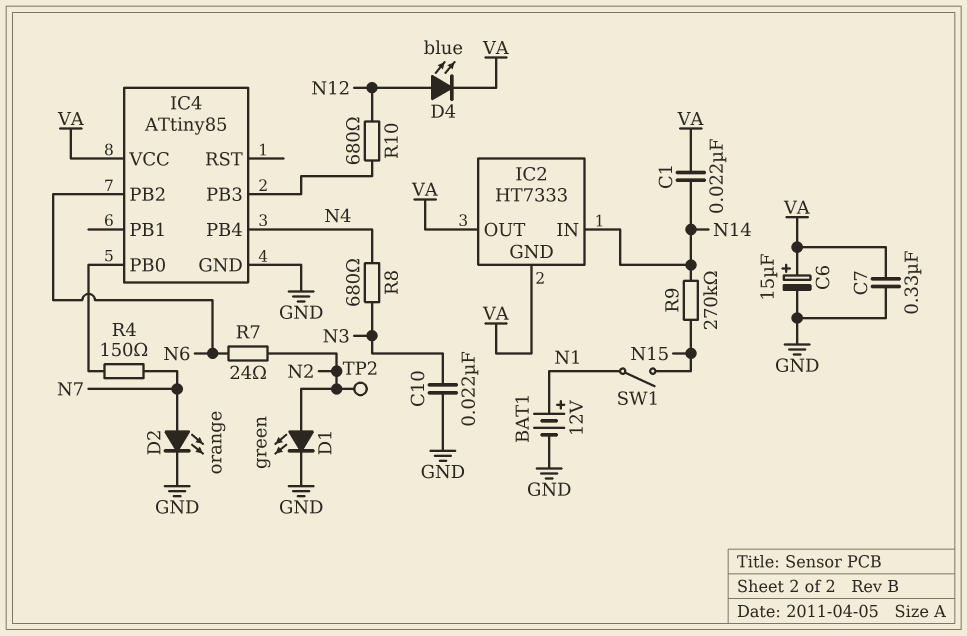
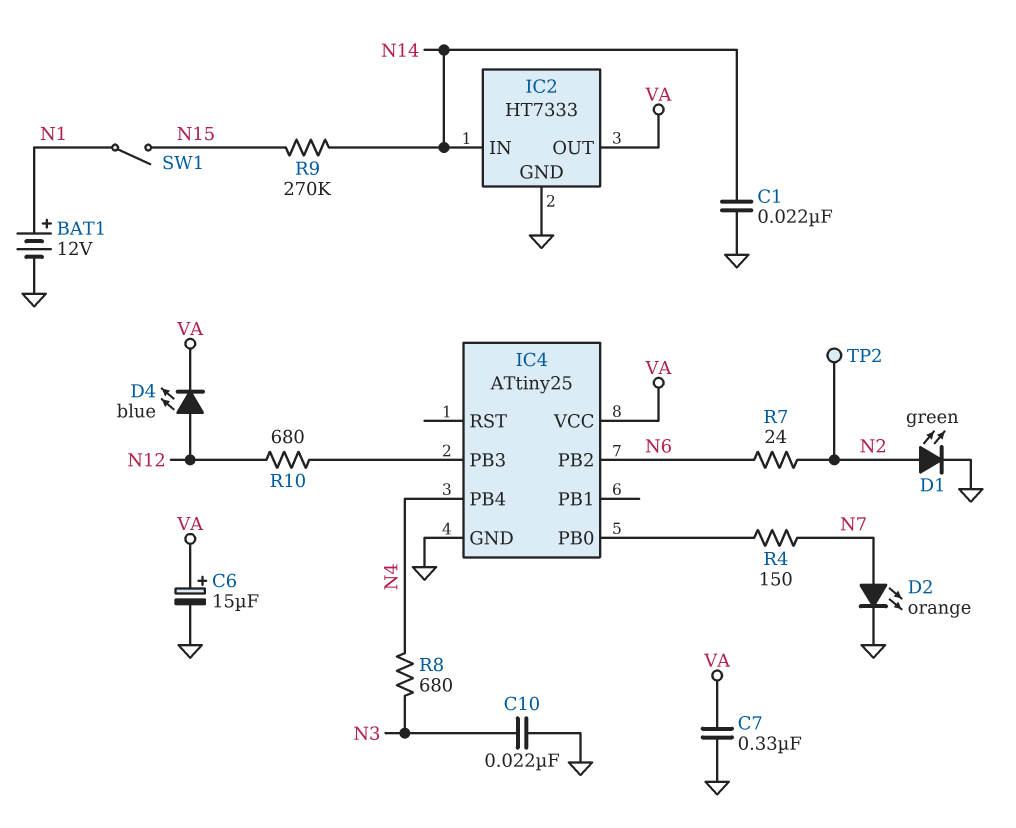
C1: 22nF (N14, VA) -> 22nF (GND, N14)
IC2 pin GND: VA -> GND
IC4: ATtiny85 -> ATtiny25

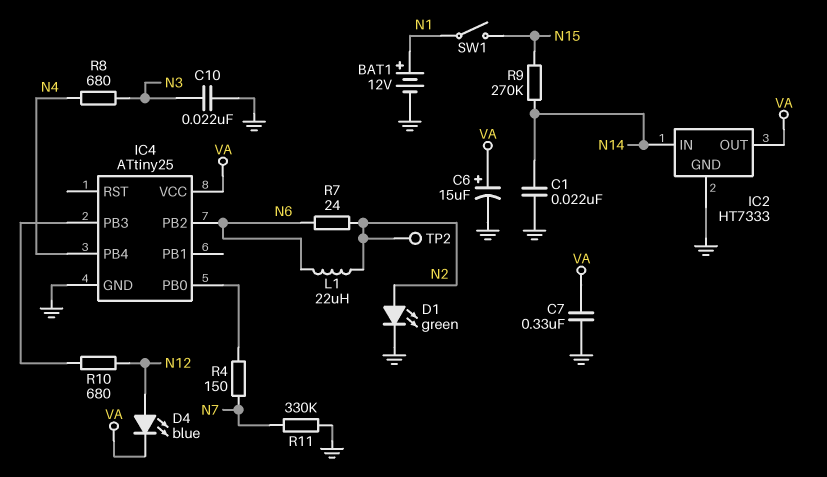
D2: LED orange (A N7, K GND) -> none
L1: none -> 22uH (N2, N6)
R11: none -> 330k (GND, N7)

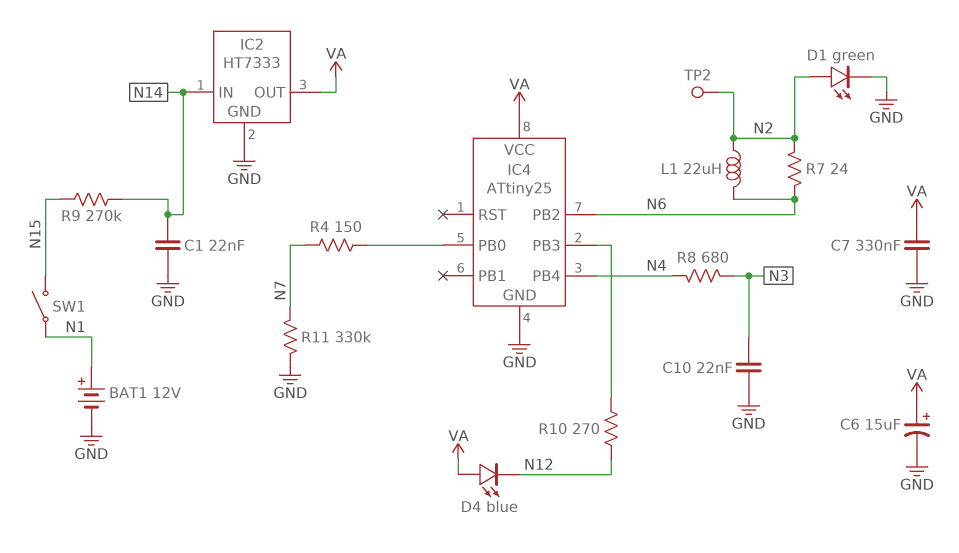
D4: LED blue (A N12, K VA) -> LED blue (A VA, K N12)
R10: 680 (IC4/PB3, N12) -> 270 (IC4/PB3, N12)

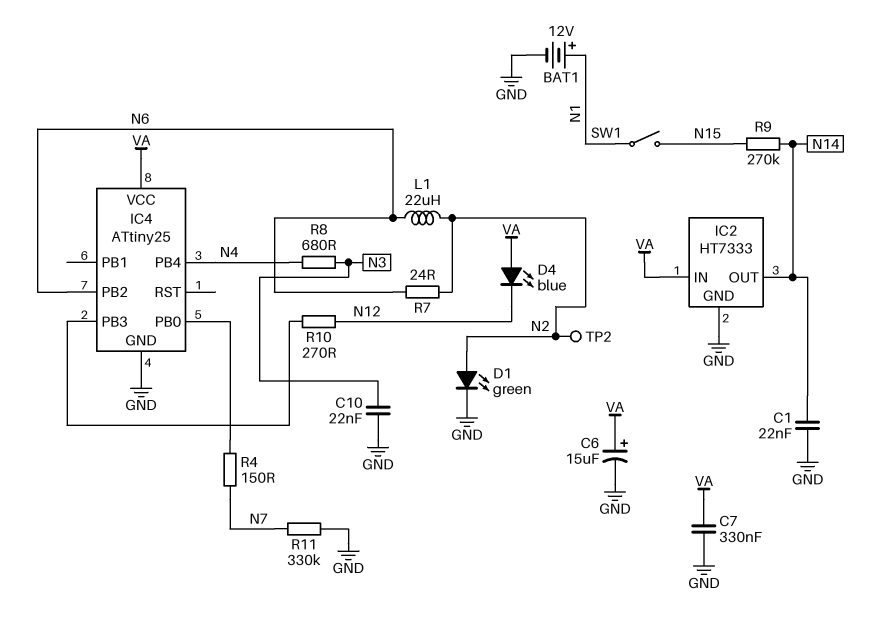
IC2 pin IN: N14 -> VA
IC2 pin OUT: VA -> N14

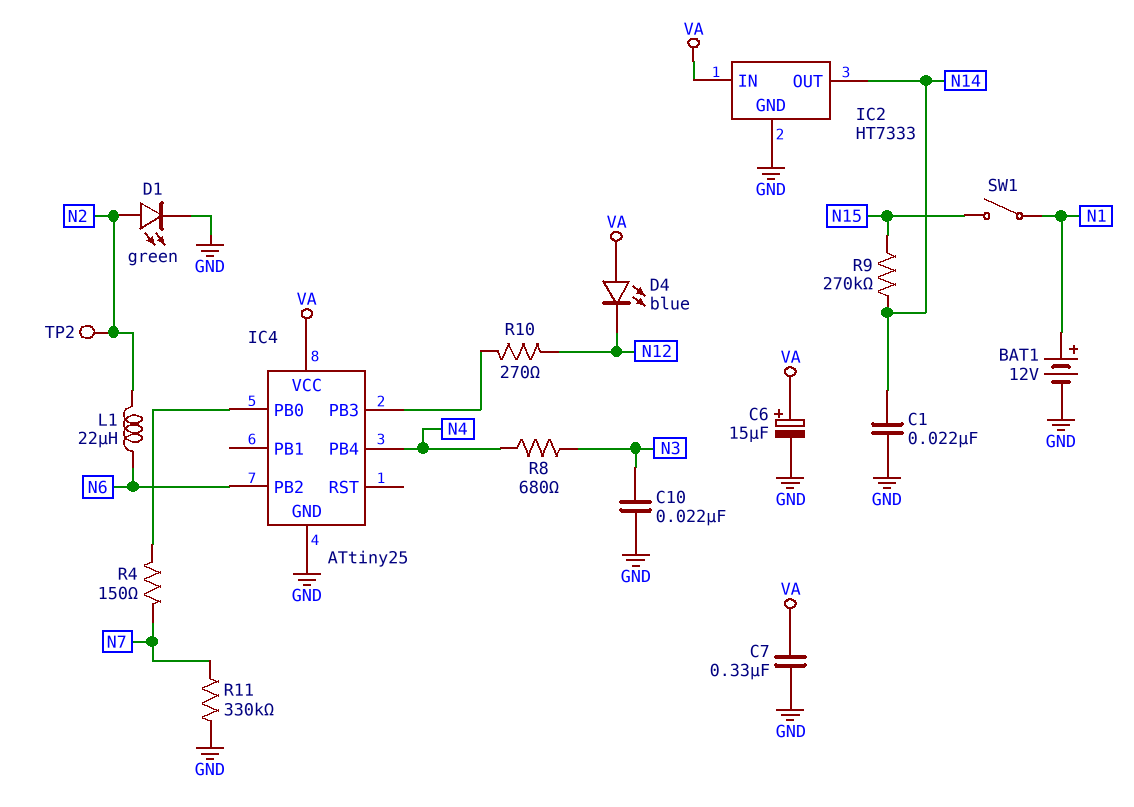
R7: 24 (N2, N6) -> none

